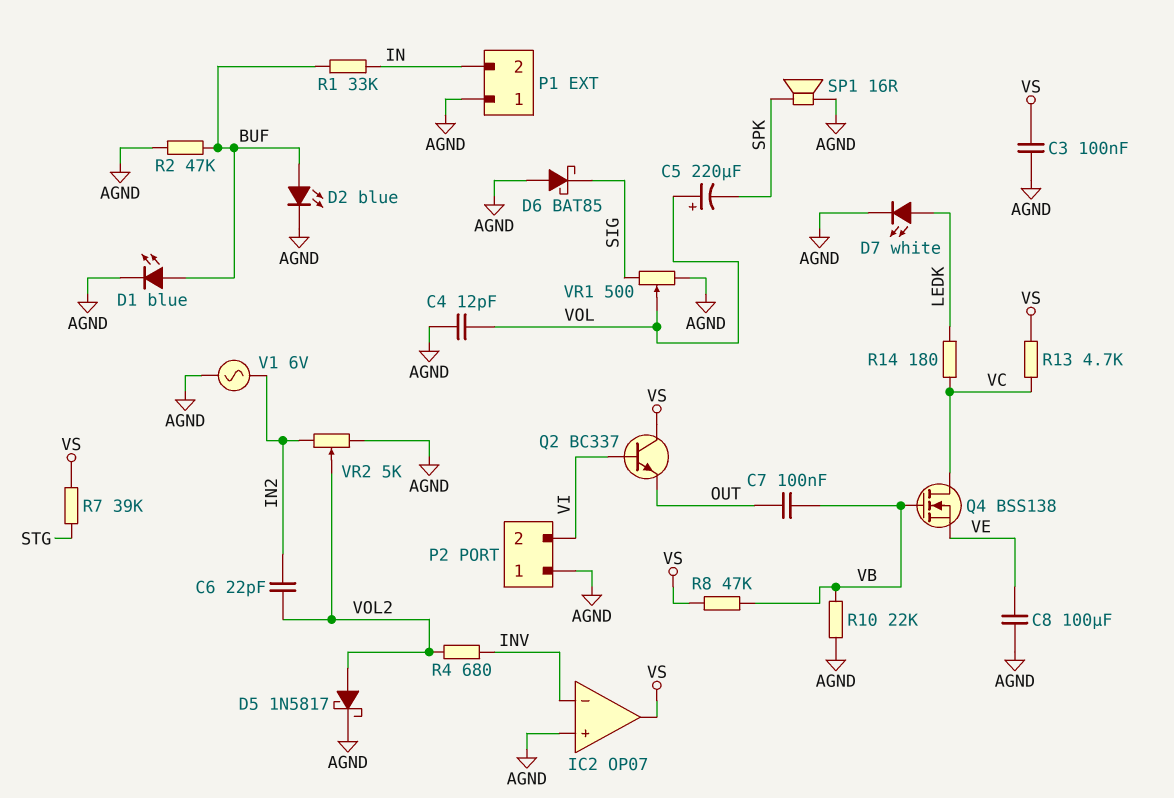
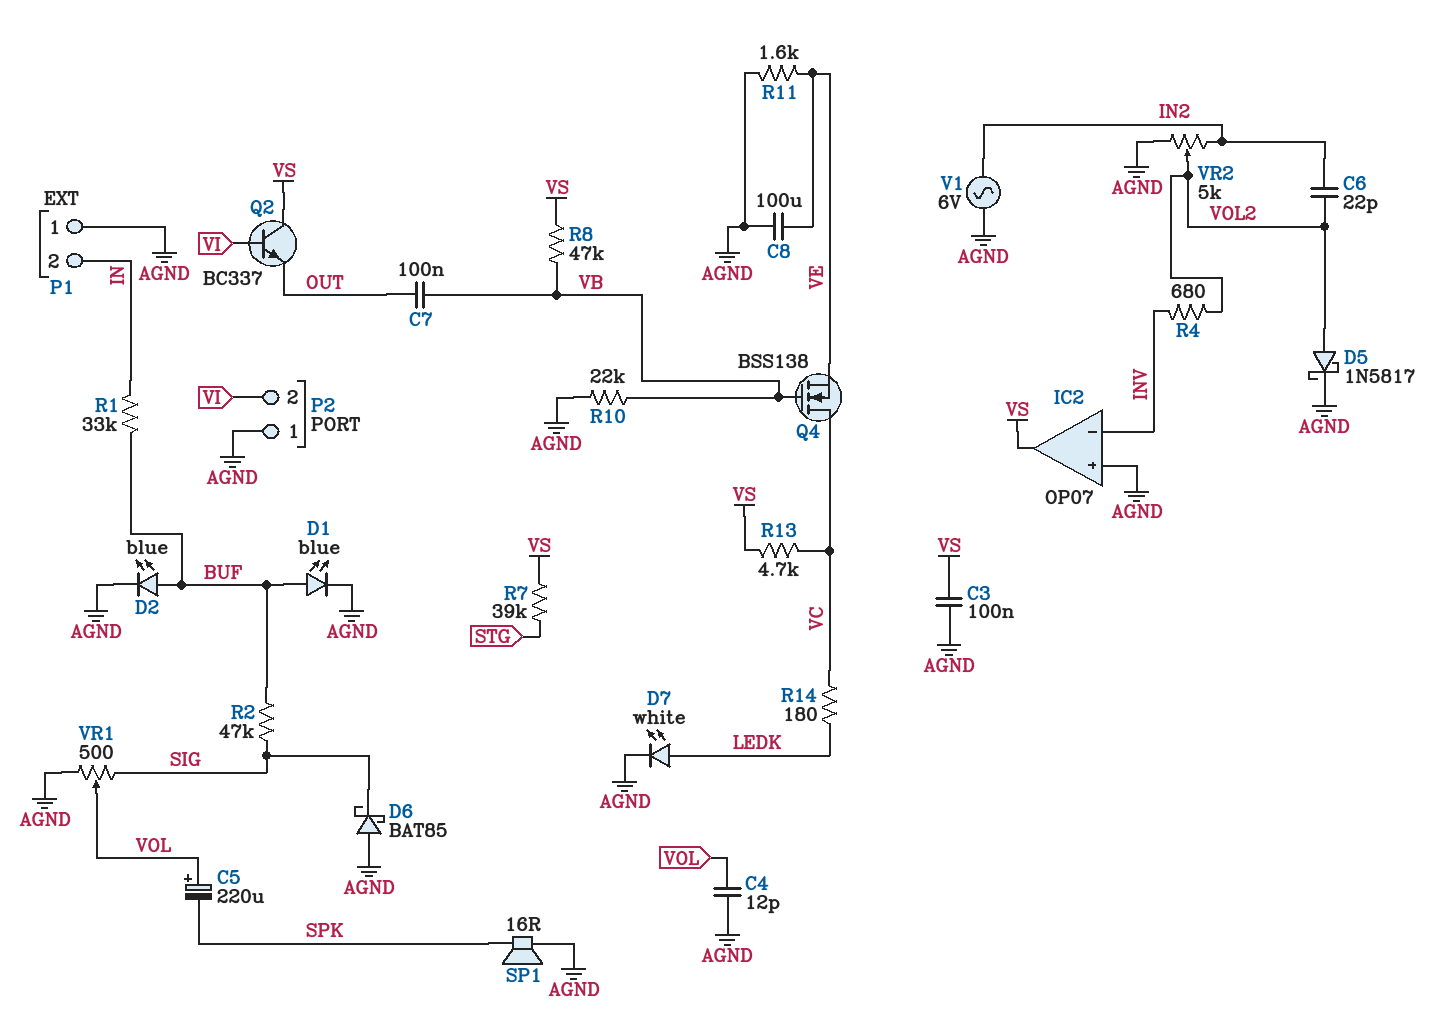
R2: 47k (AGND, BUF) -> 47k (BUF, SIG)
R11: none -> 1.6k (AGND, VE)

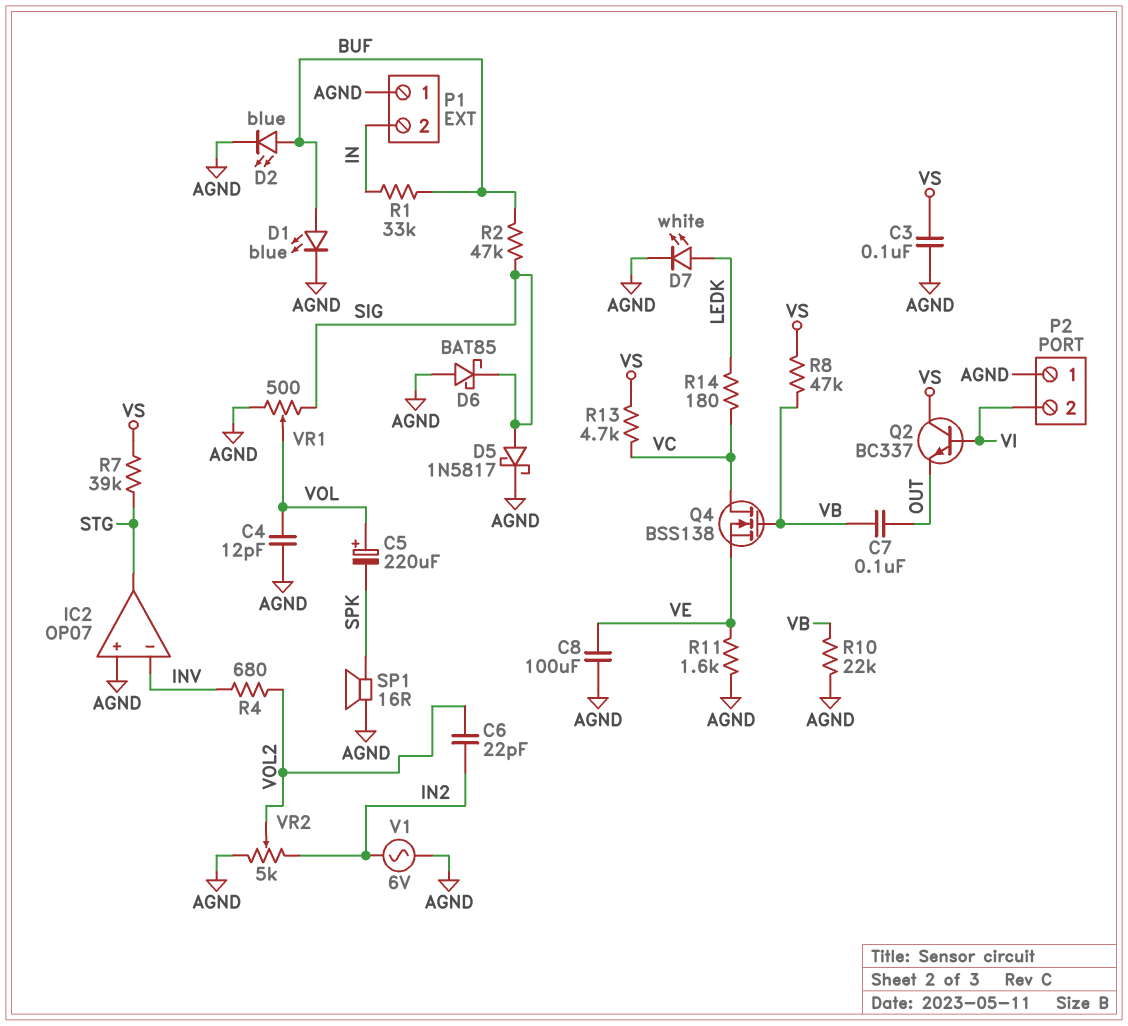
D5: schottky 1N5817 (A VOL2, K AGND) -> schottky 1N5817 (A SIG, K AGND)
IC2 pin out: VS -> STG

